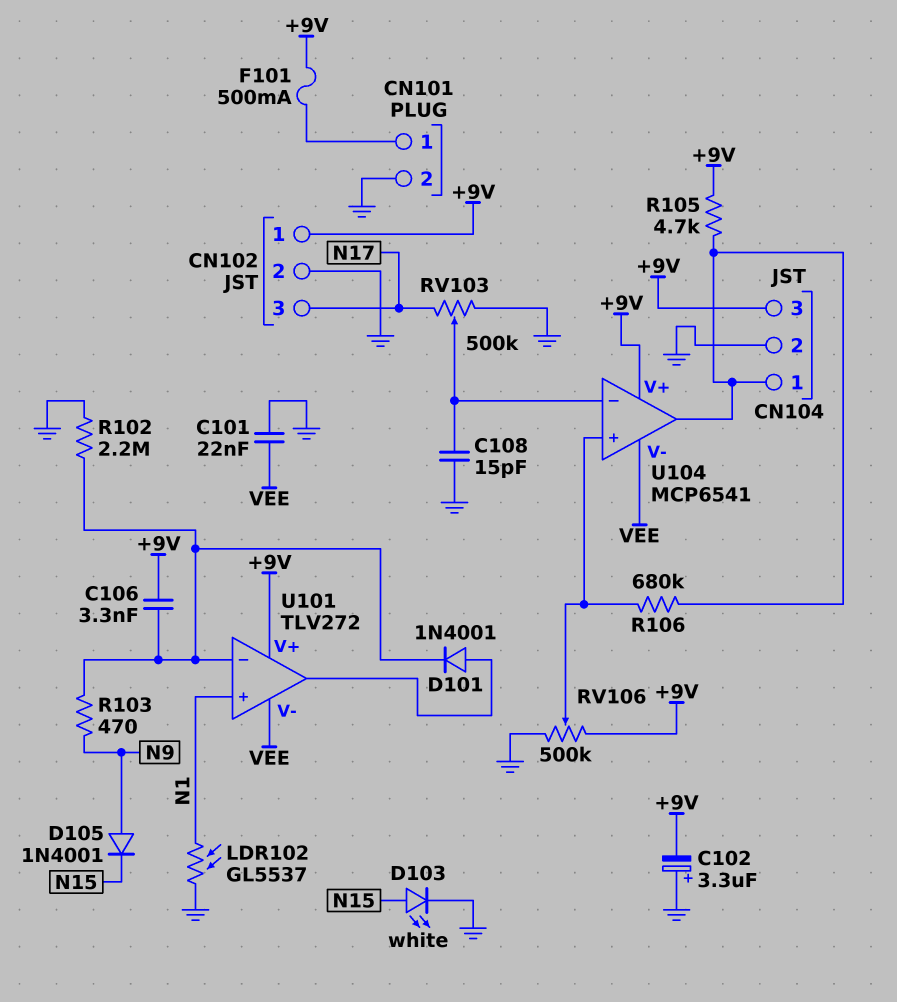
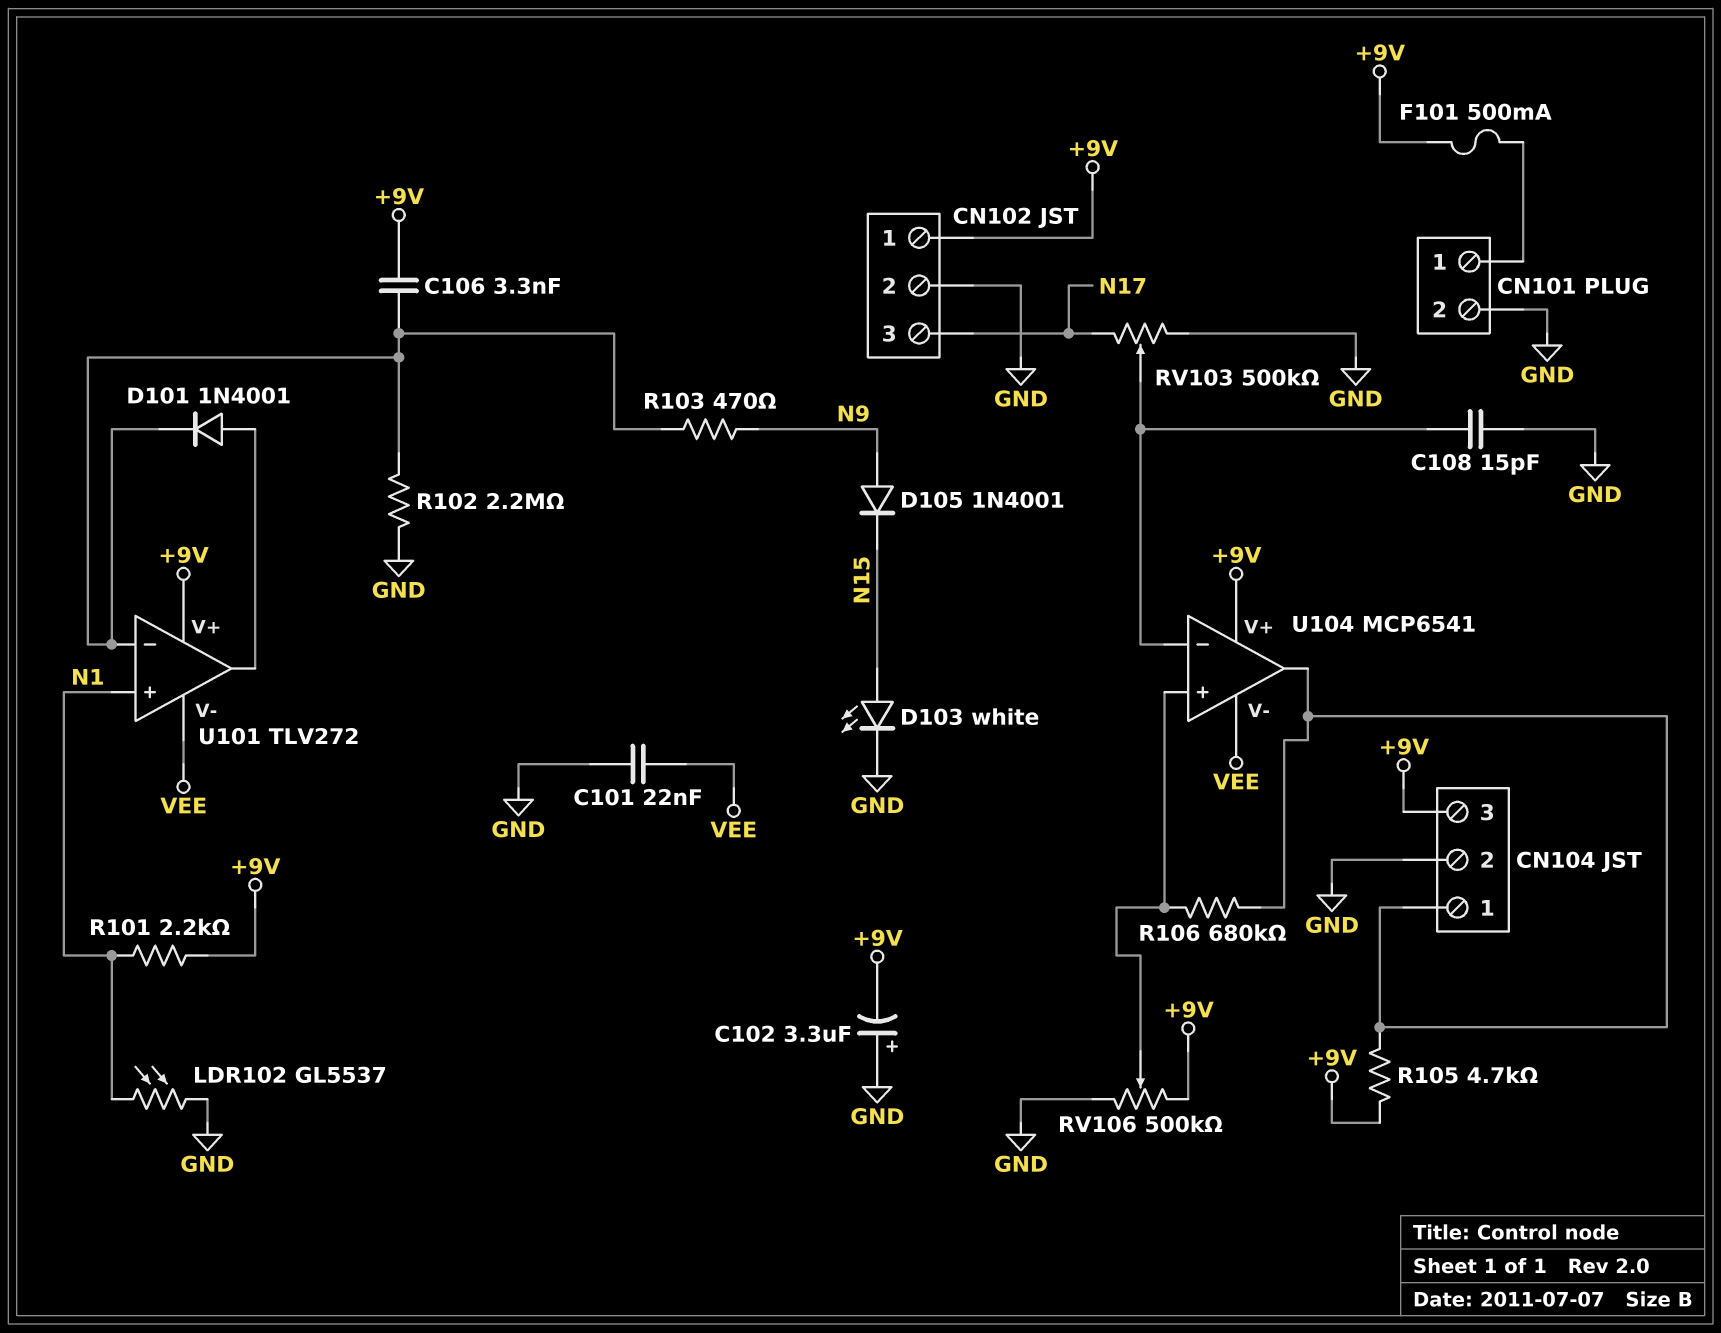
R101: none -> 2.2k (+9V, N1)

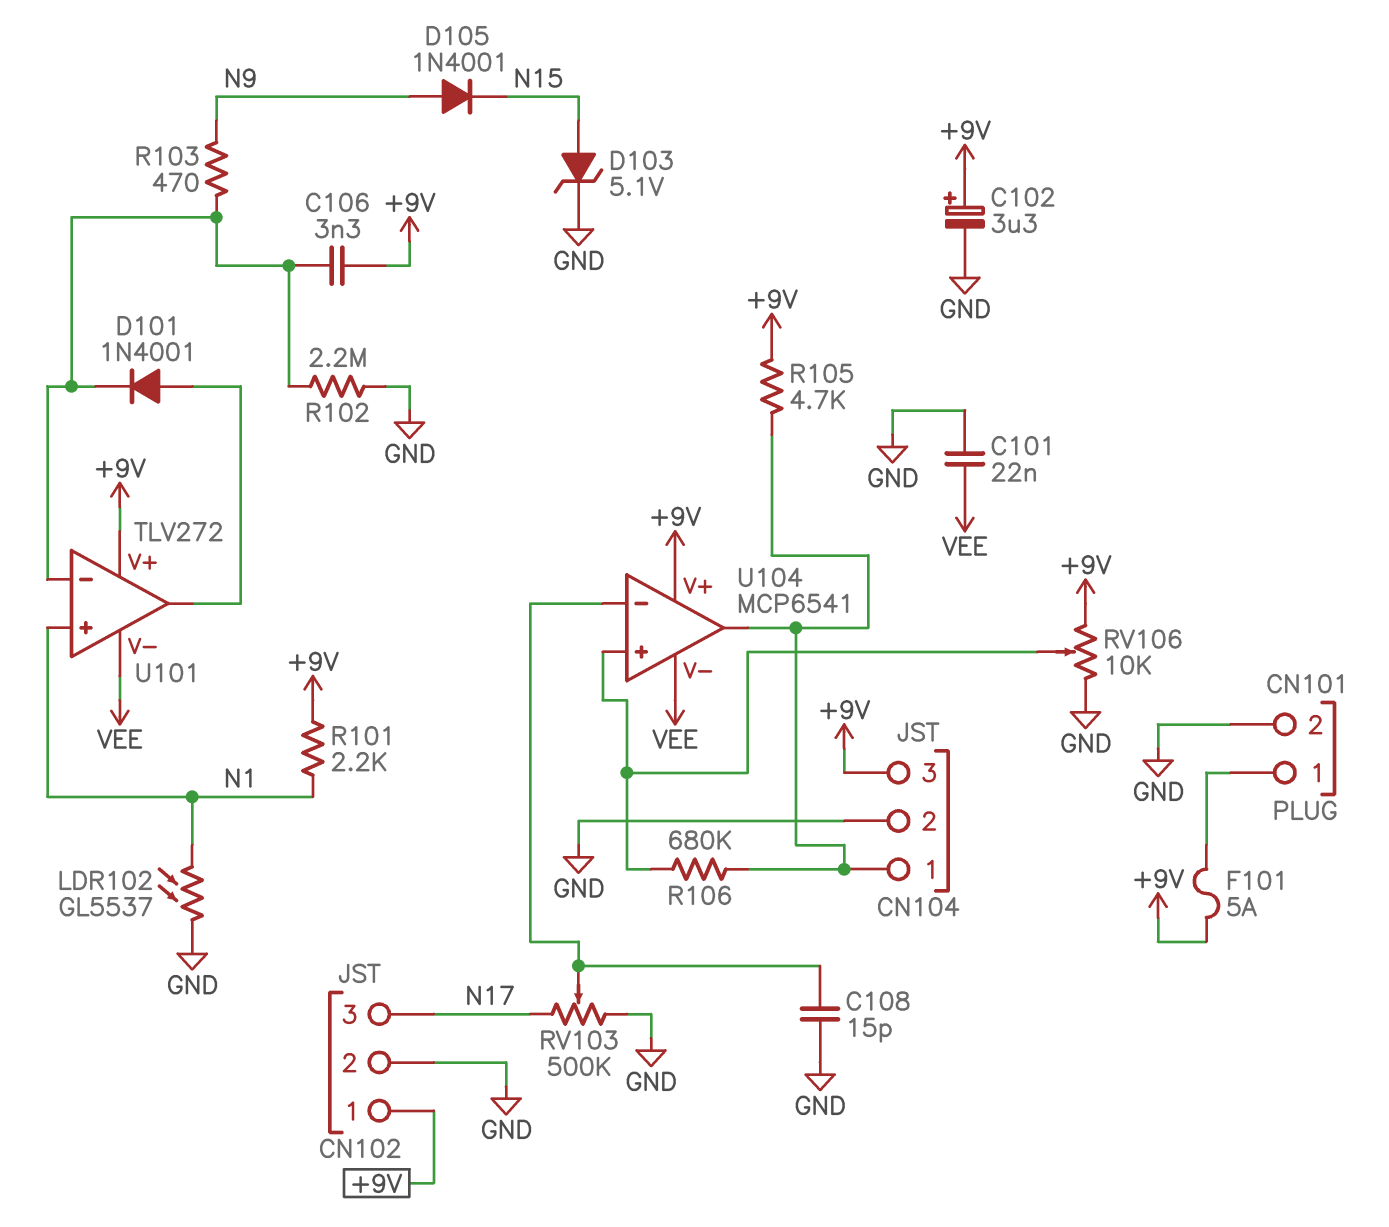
C102: 3.3uF (plus GND, minus +9V) -> 3.3uF (plus +9V, minus GND)
D103: LED white (A N15, K GND) -> zener 5.1V (A N15, K GND)
F101: 500mA (+9V, CN101/1) -> 5A (+9V, CN101/1)
RV106: 500k (+9V, GND, wiper U104/in+) -> 10k (+9V, GND, wiper U104/in+)

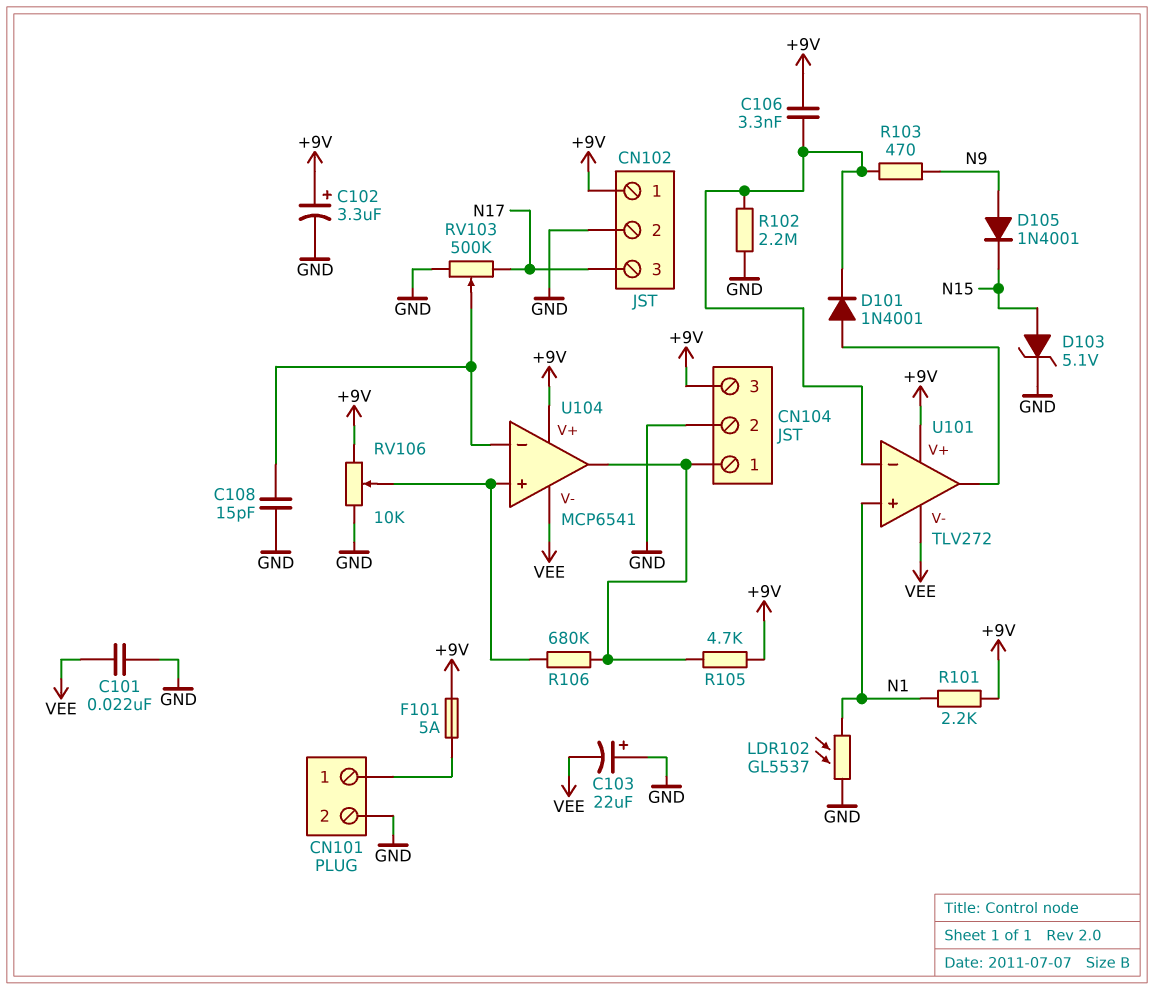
C103: none -> 22uF (plus GND, minus VEE)

